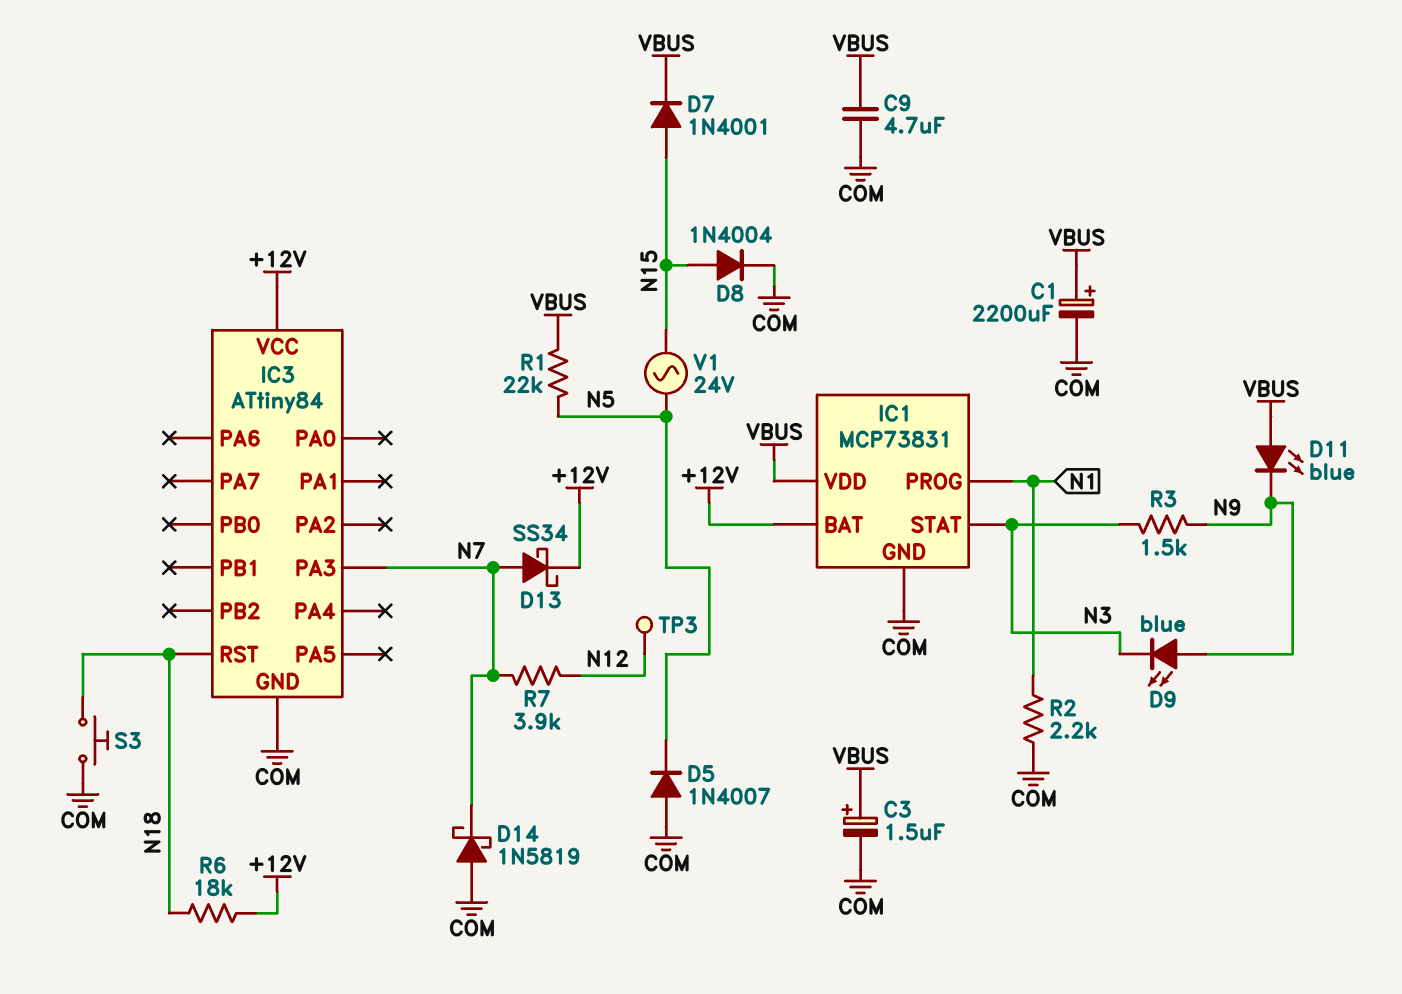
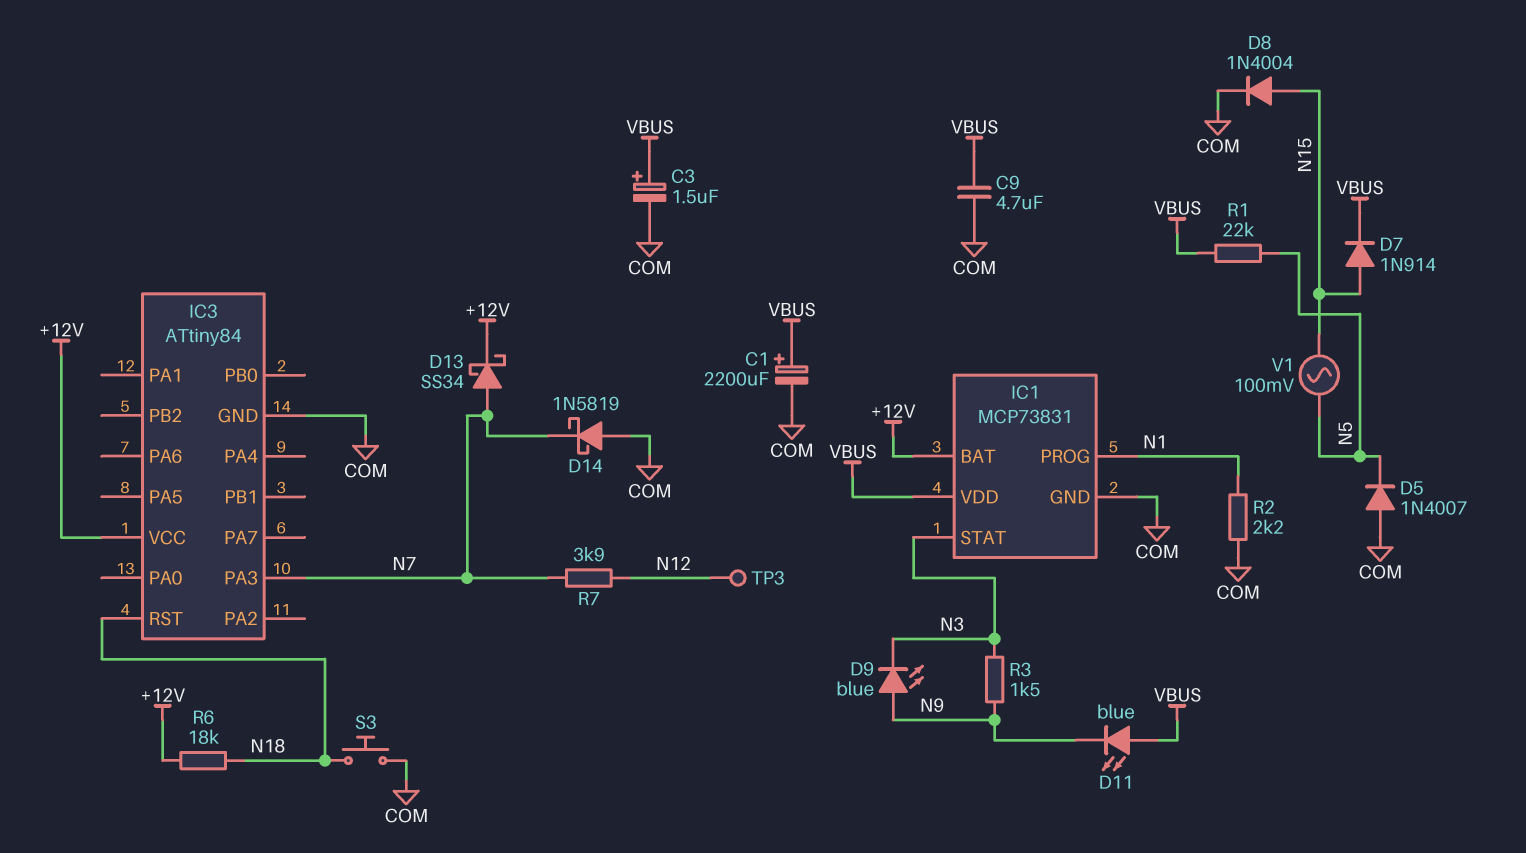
D7: diode 1N4001 (A N15, K VBUS) -> diode 1N914 (A N15, K VBUS)
V1: AC 24V (N5, N15) -> AC 100mV (N5, N15)

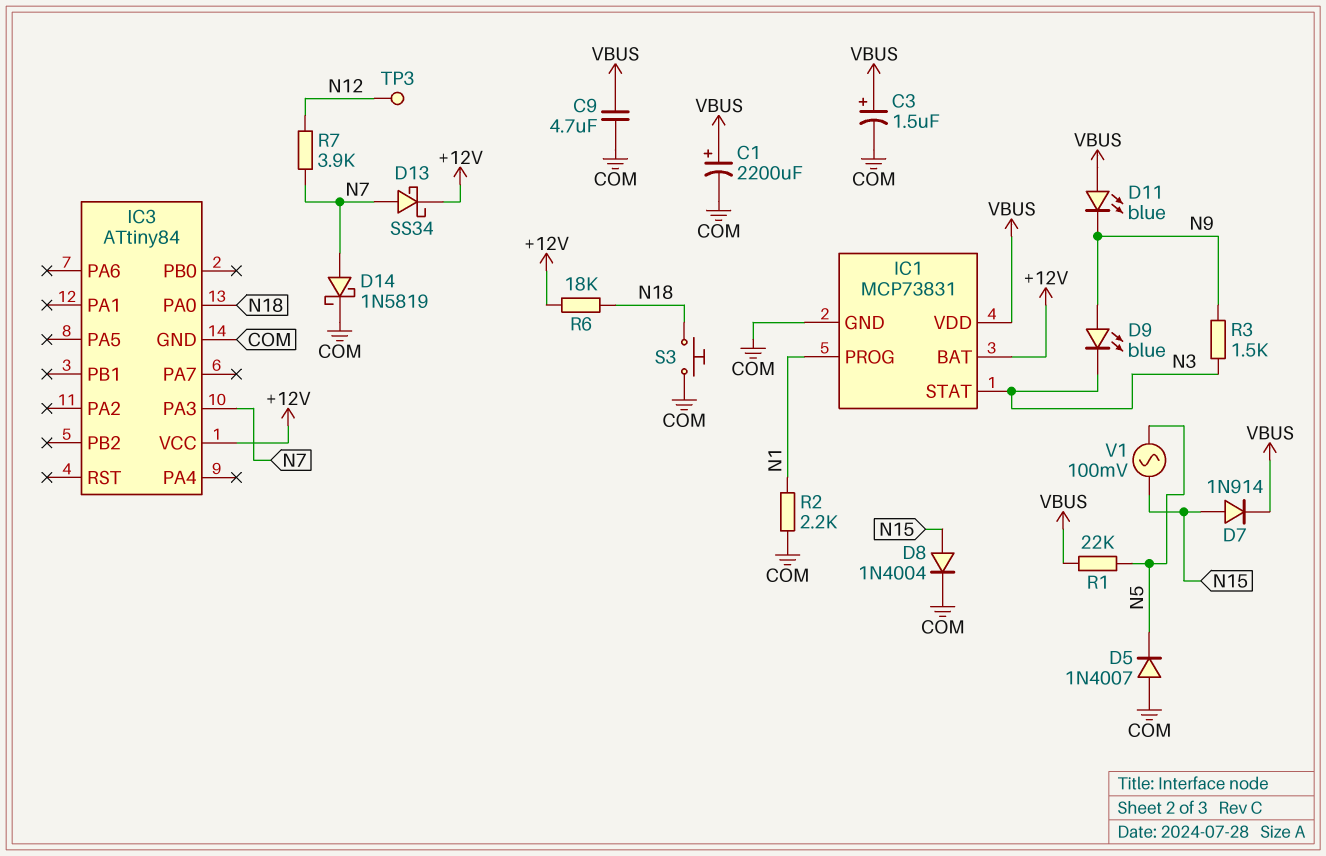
D14: schottky 1N5819 (A COM, K N7) -> schottky 1N5819 (A N7, K COM)
IC3 pin PA0: none -> N18
IC3 pin RST: N18 -> none

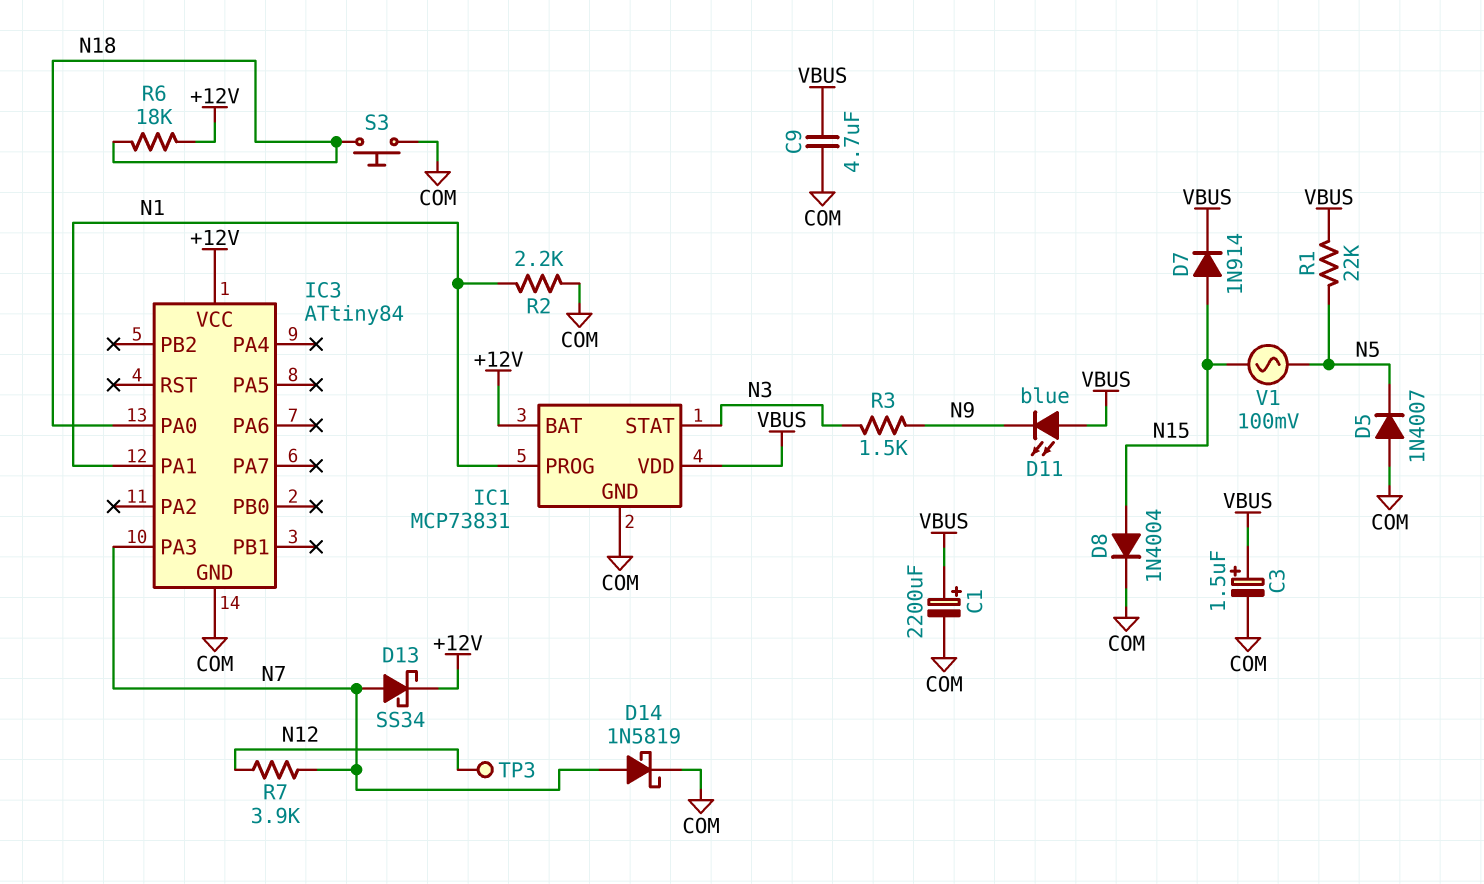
D9: LED blue (A N9, K N3) -> none
IC3 pin PA1: none -> N1

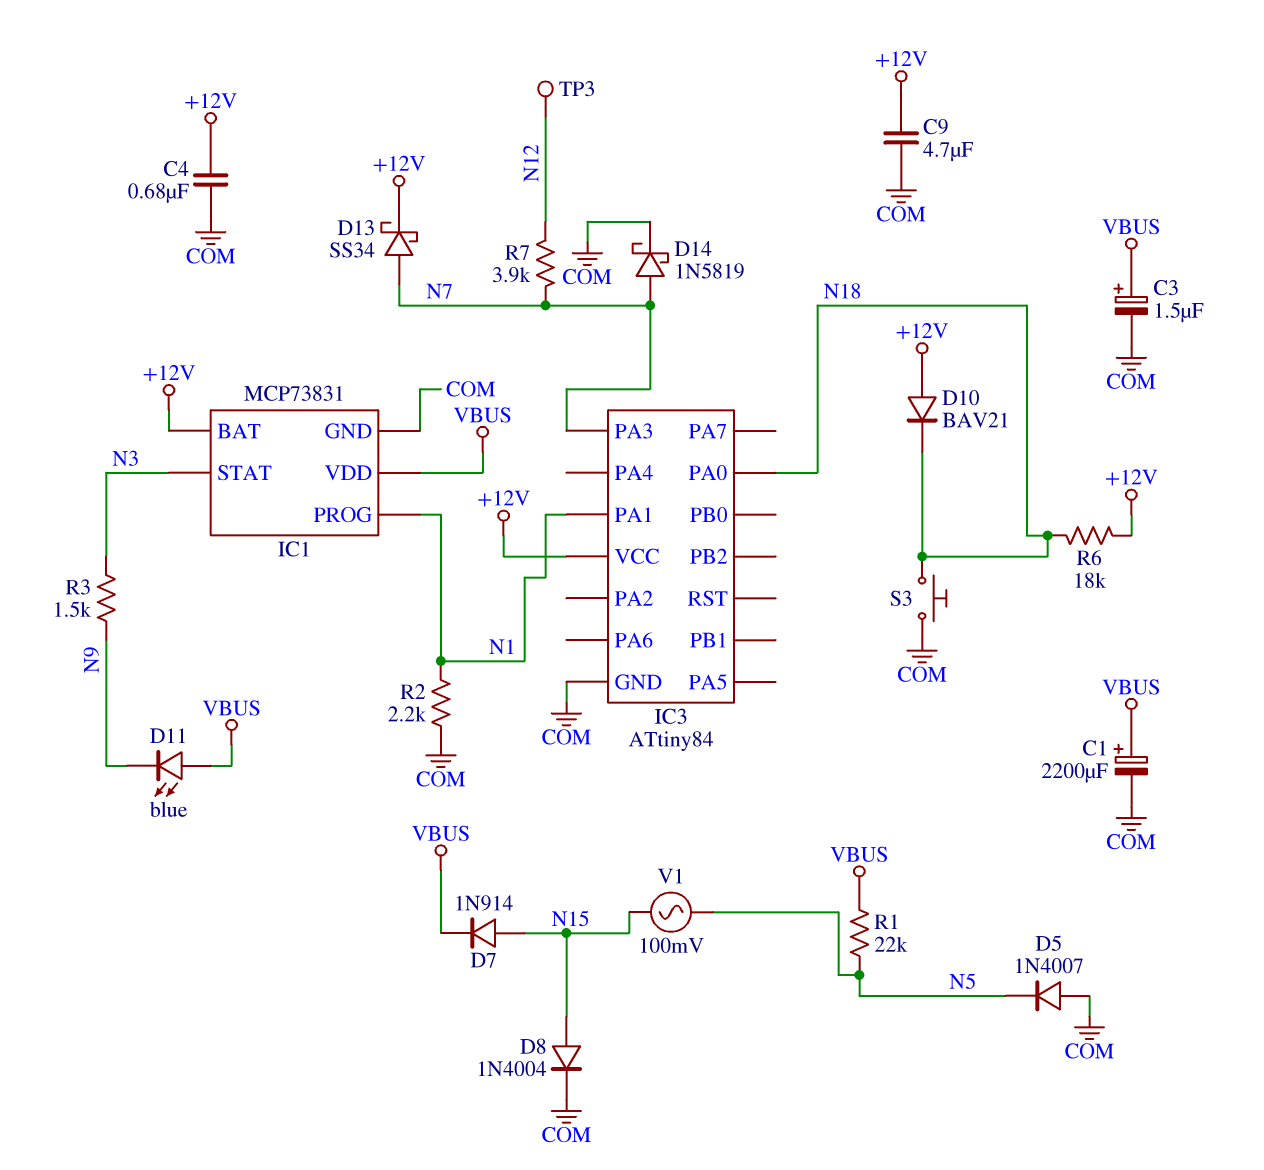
C4: none -> 680nF (+12V, COM)
C9: 4.7uF (COM, VBUS) -> 4.7uF (+12V, COM)
D10: none -> diode BAV21 (A +12V, K N18)

